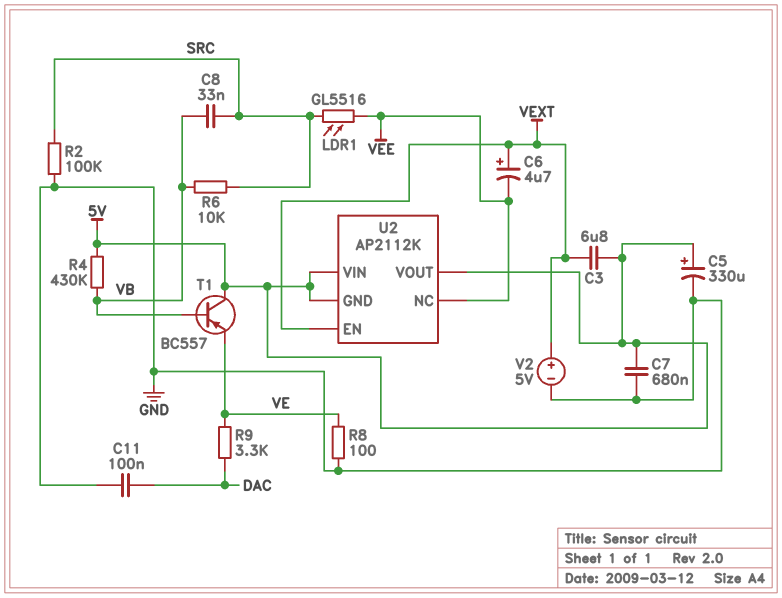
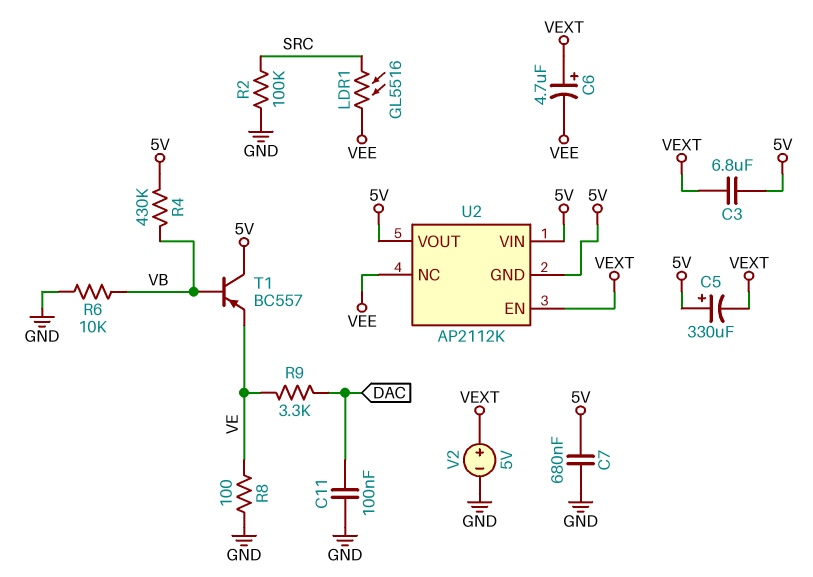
C5: 330uF (plus 5V, minus GND) -> 330uF (plus 5V, minus VEXT)
C8: 33nF (SRC, VB) -> none
R6: 10k (SRC, VB) -> 10k (GND, VB)

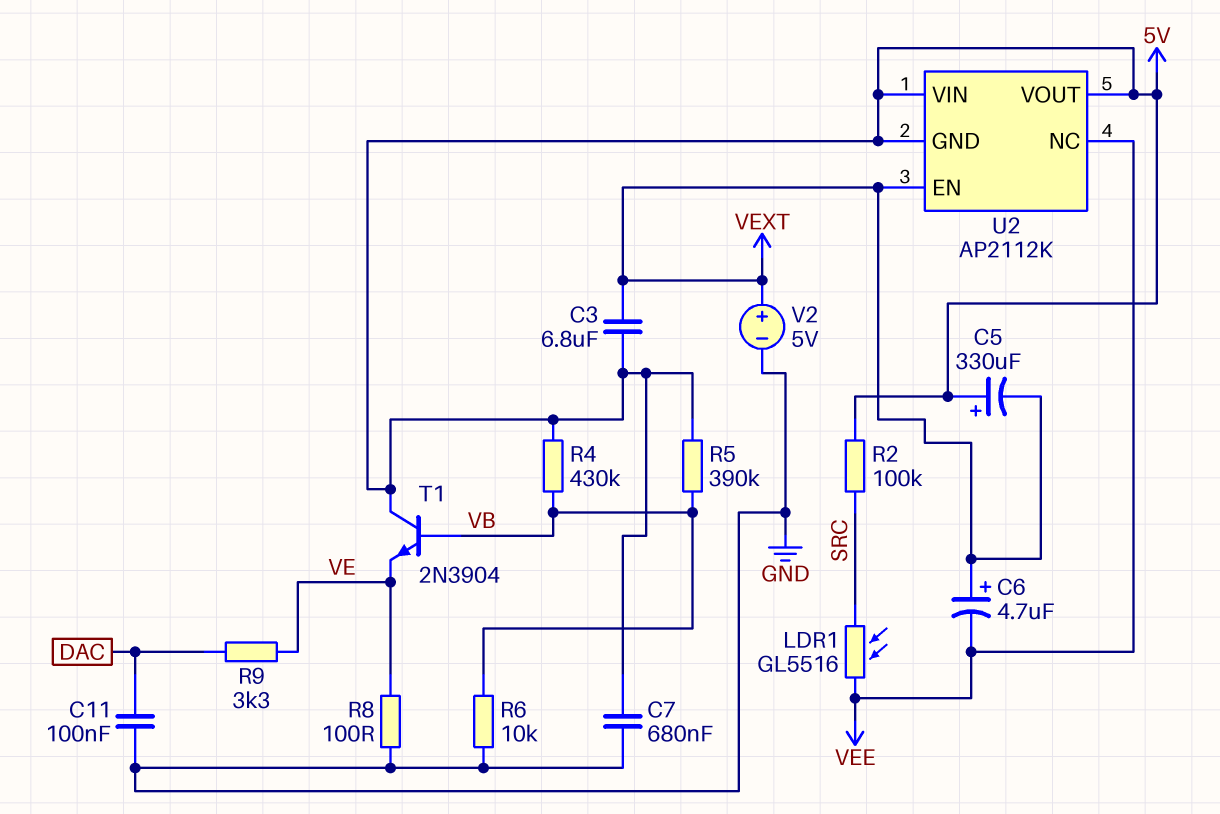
R2: 100k (GND, SRC) -> 100k (5V, SRC)
R5: none -> 390k (5V, VB)
T1: PNP BC557 (B VB, C 5V, E VE) -> NPN 2N3904 (B VB, C 5V, E VE)

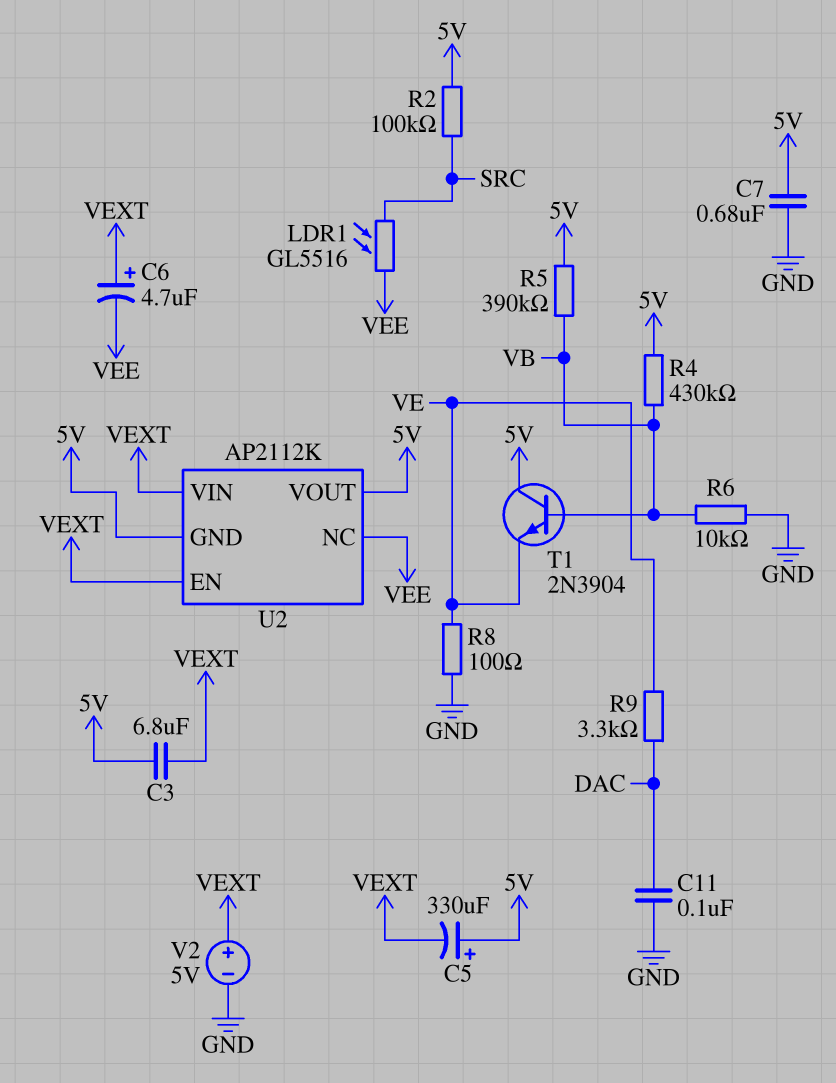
U2 pin VIN: 5V -> VEXT

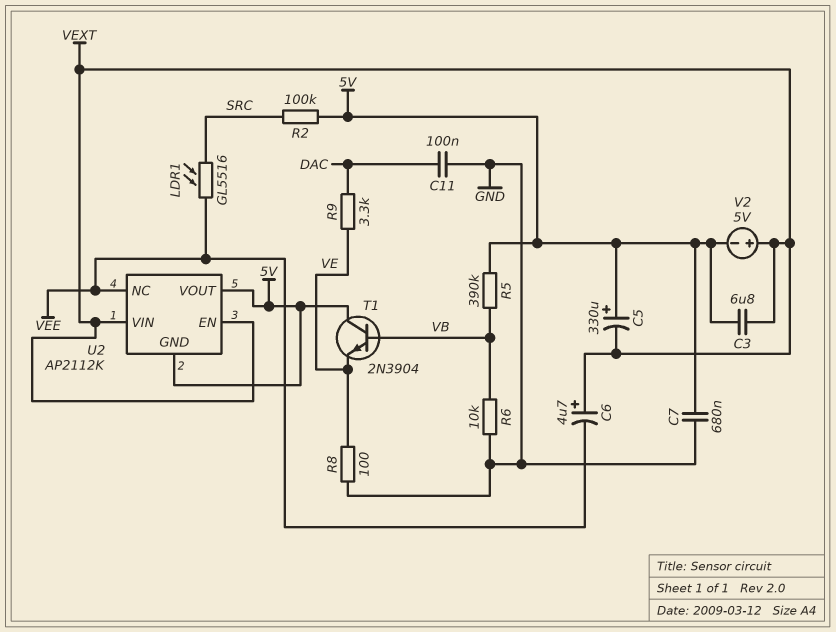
R4: 430k (5V, VB) -> none
V2: 5V (plus VEXT, minus GND) -> 5V (plus VEXT, minus 5V)

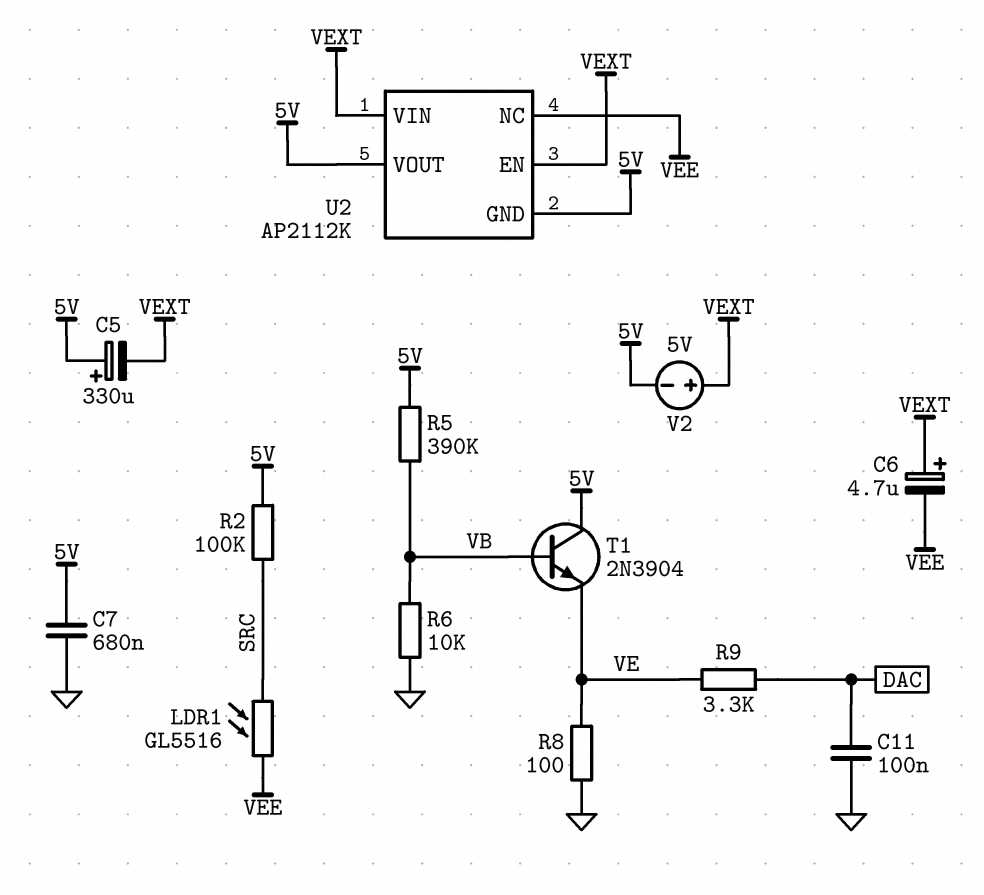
C3: 6.8uF (5V, VEXT) -> none

